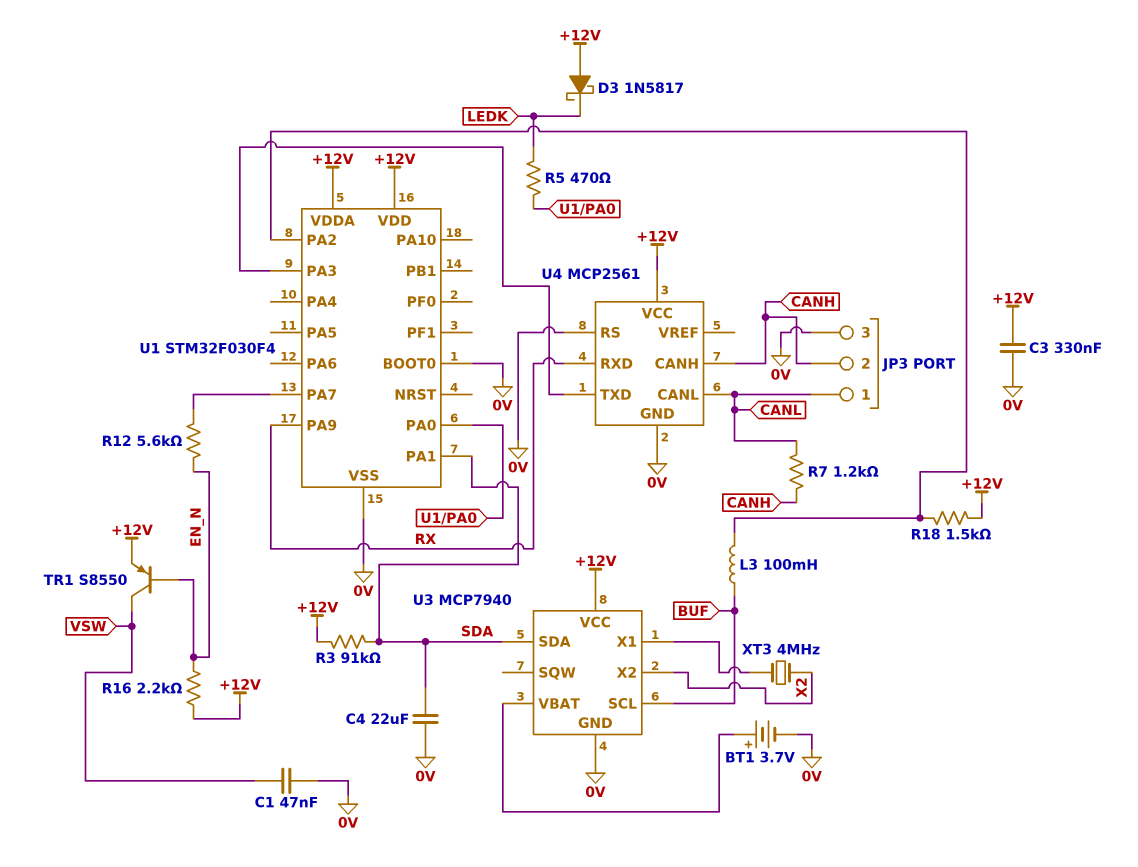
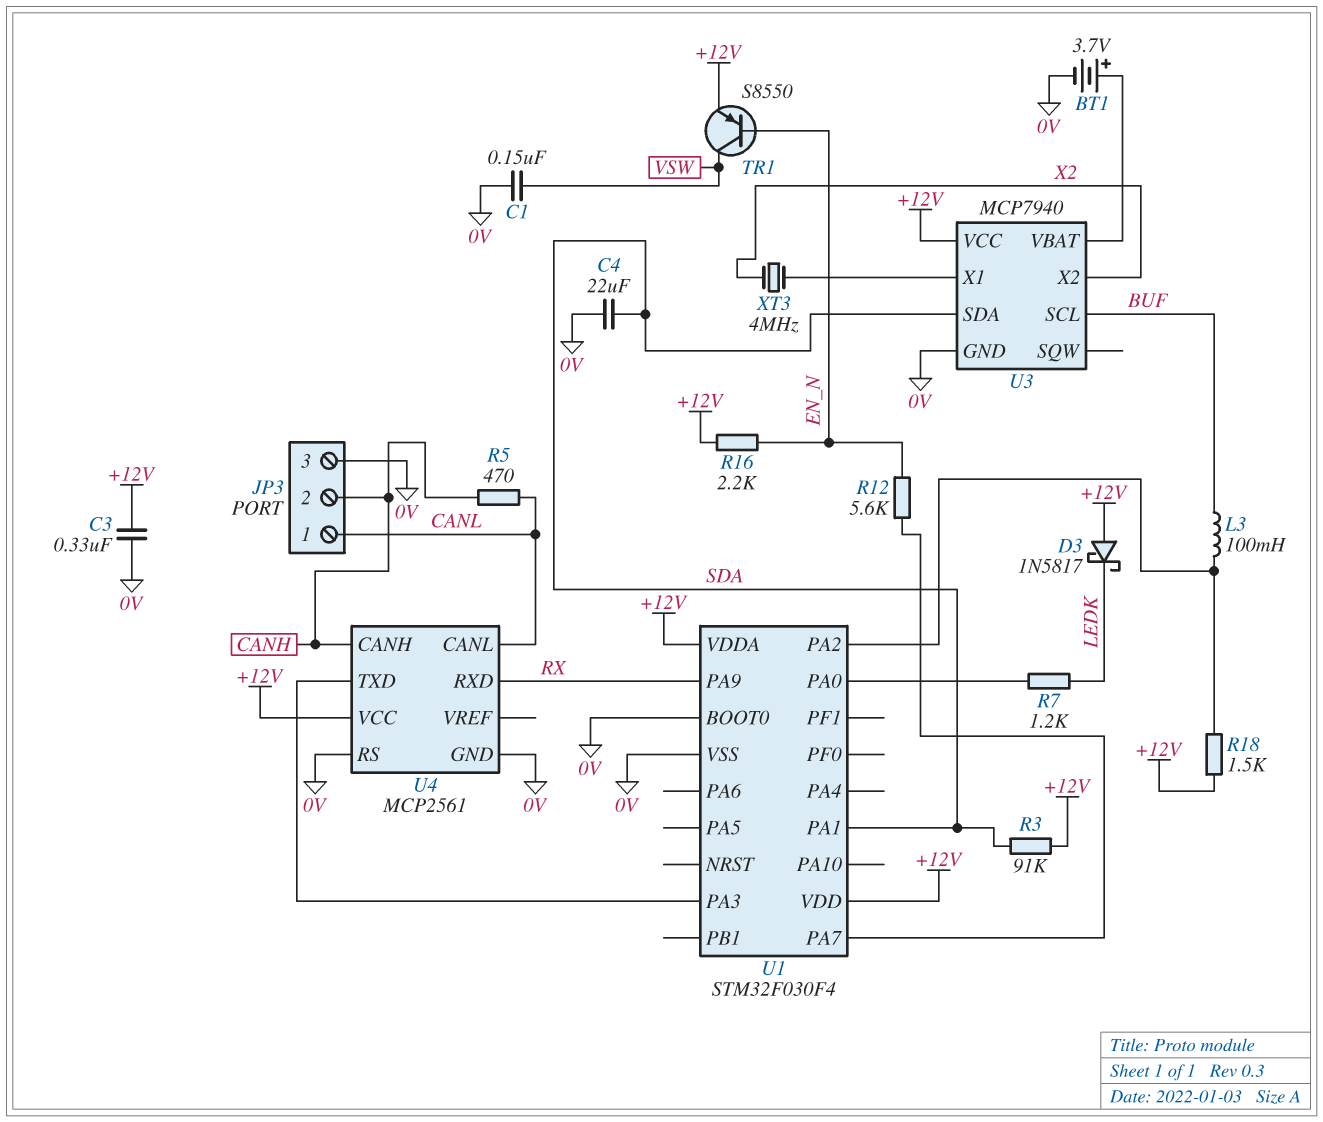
C1: 47nF (0V, VSW) -> 150nF (0V, VSW)
R5: 470 (LEDK, U1/PA0) -> 470 (CANH, CANL)
R7: 1.2k (CANH, CANL) -> 1.2k (LEDK, U1/PA0)

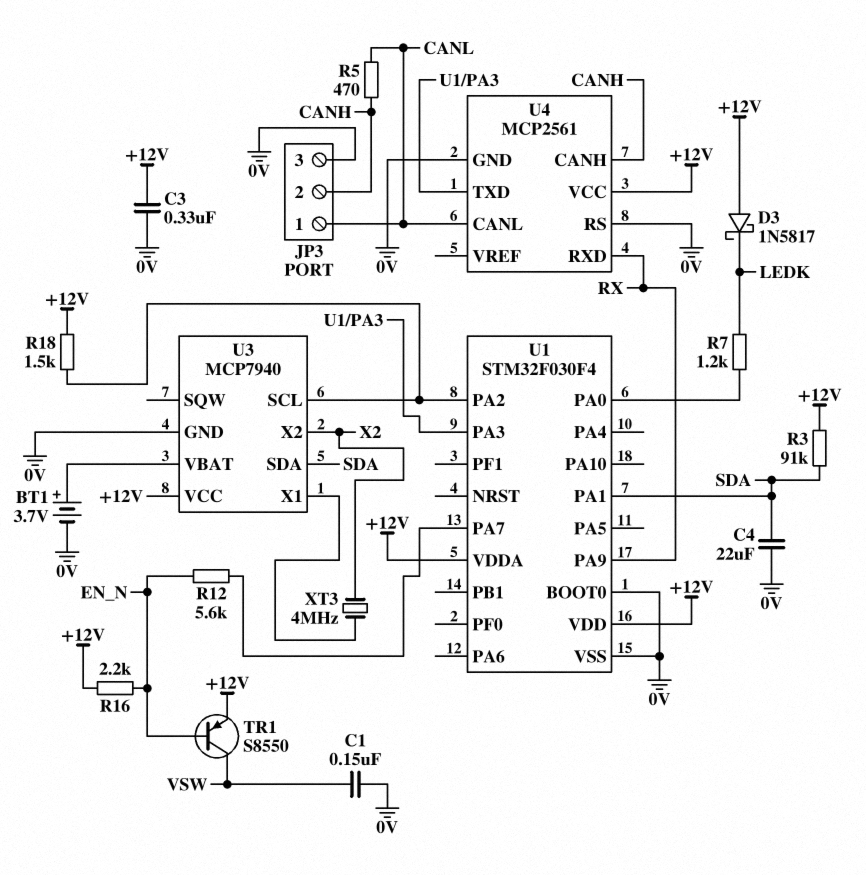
L3: 100mH (BUF, U1/PA2) -> none
U3 pin SCL: BUF -> U1/PA2

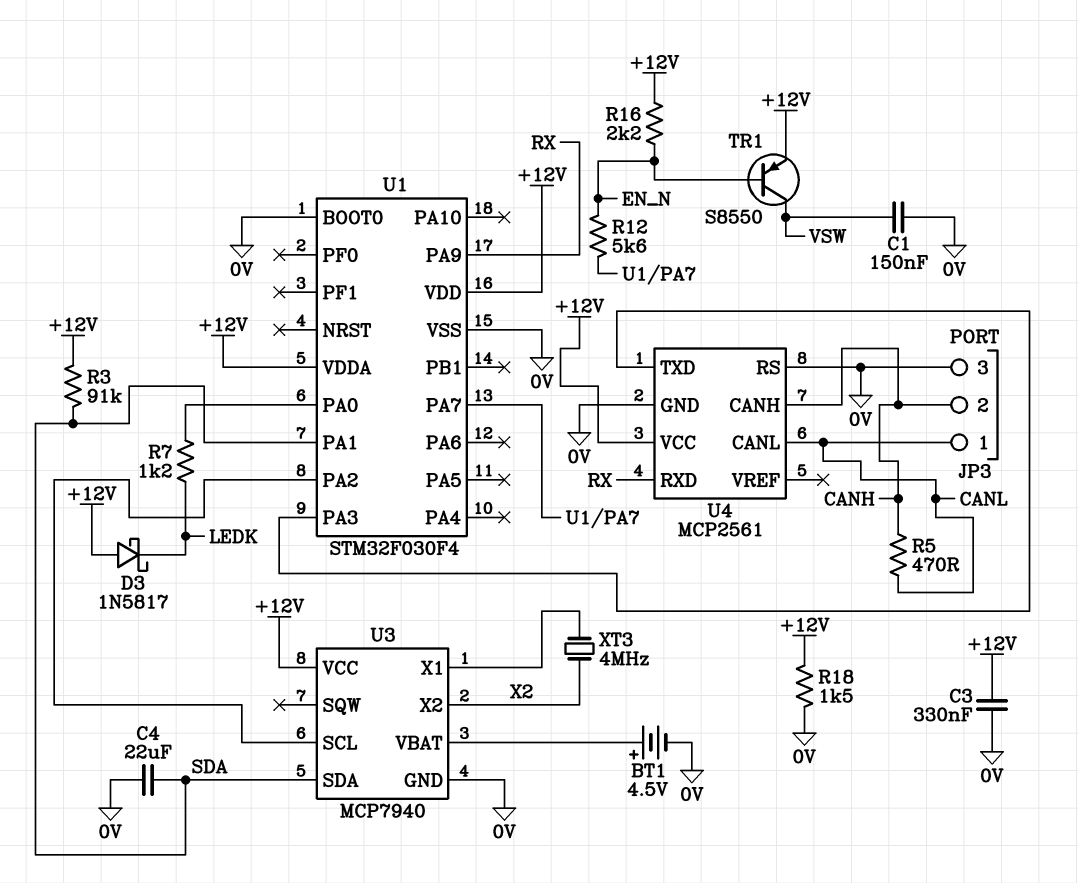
BT1: 3.7V (plus U3/VBAT, minus 0V) -> 4.5V (plus U3/VBAT, minus 0V)
R18: 1.5k (+12V, U1/PA2) -> 1.5k (+12V, 0V)

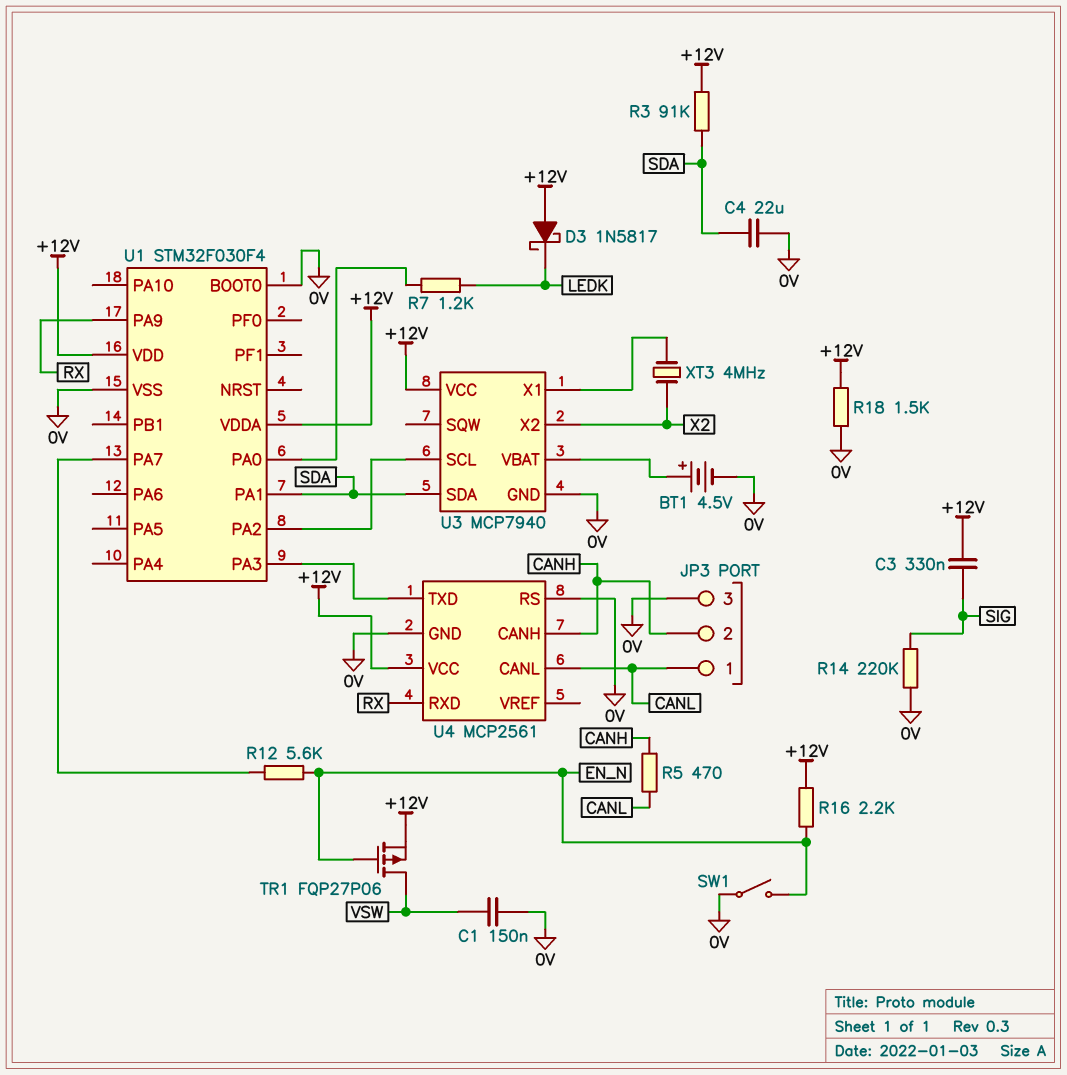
C3: 330nF (+12V, 0V) -> 330nF (+12V, SIG)
R14: none -> 220k (0V, SIG)
SW1: none -> switch (0V, EN_N)
TR1: PNP S8550 (B EN_N, C VSW, E +12V) -> PMOS FQP27P06 (G EN_N, D VSW, S +12V)

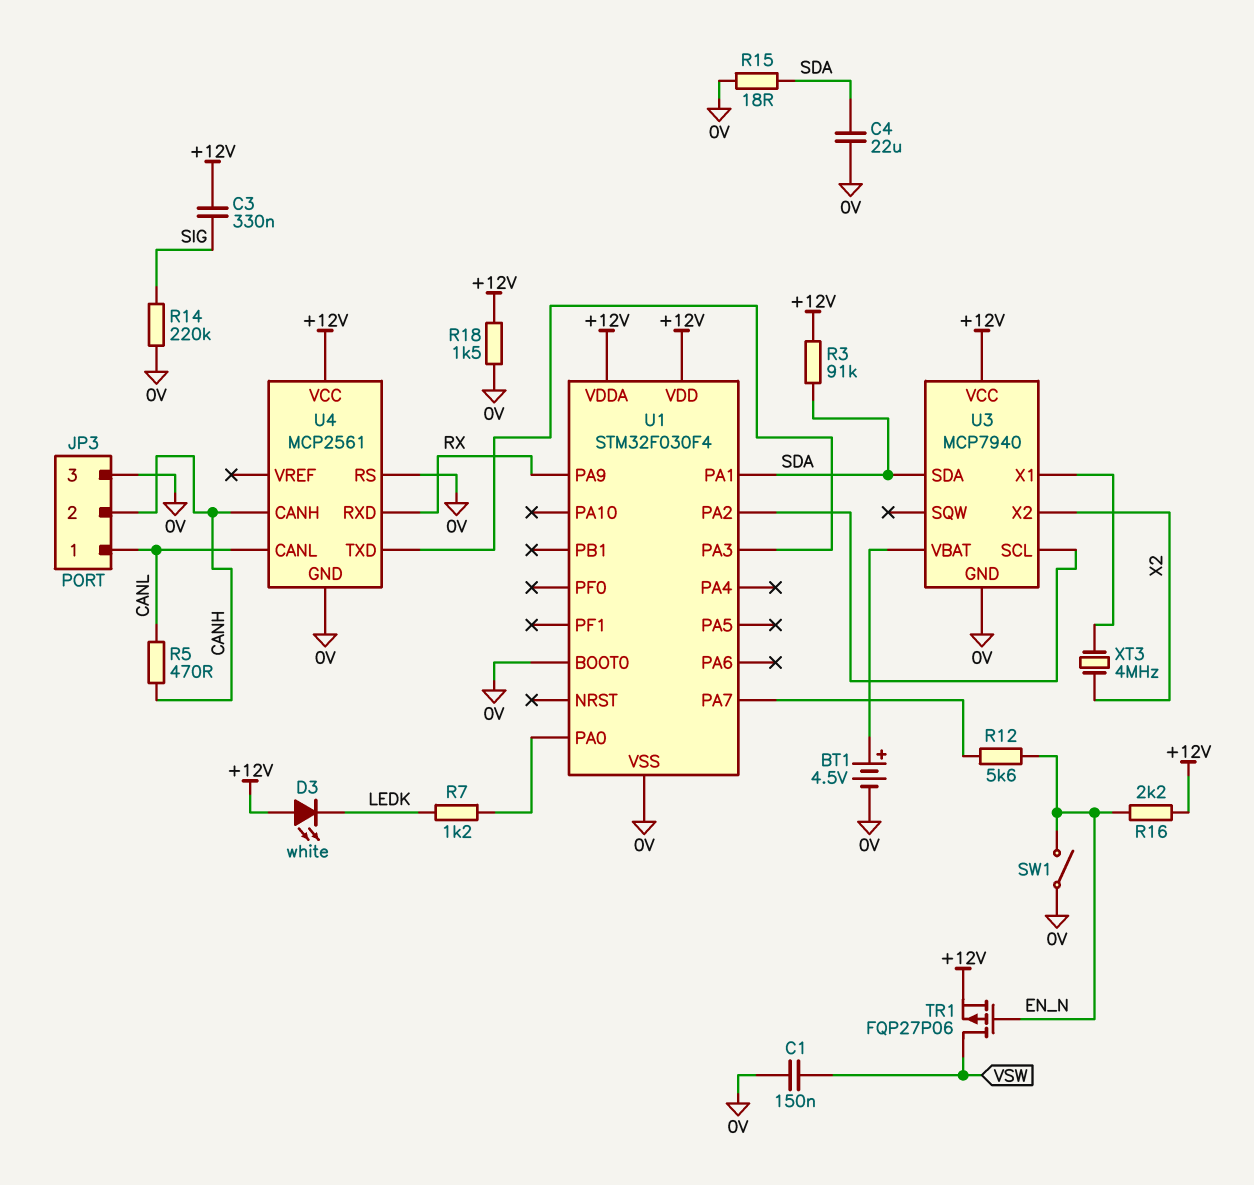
D3: schottky 1N5817 (A +12V, K LEDK) -> LED white (A +12V, K LEDK)
R15: none -> 18 (0V, SDA)

